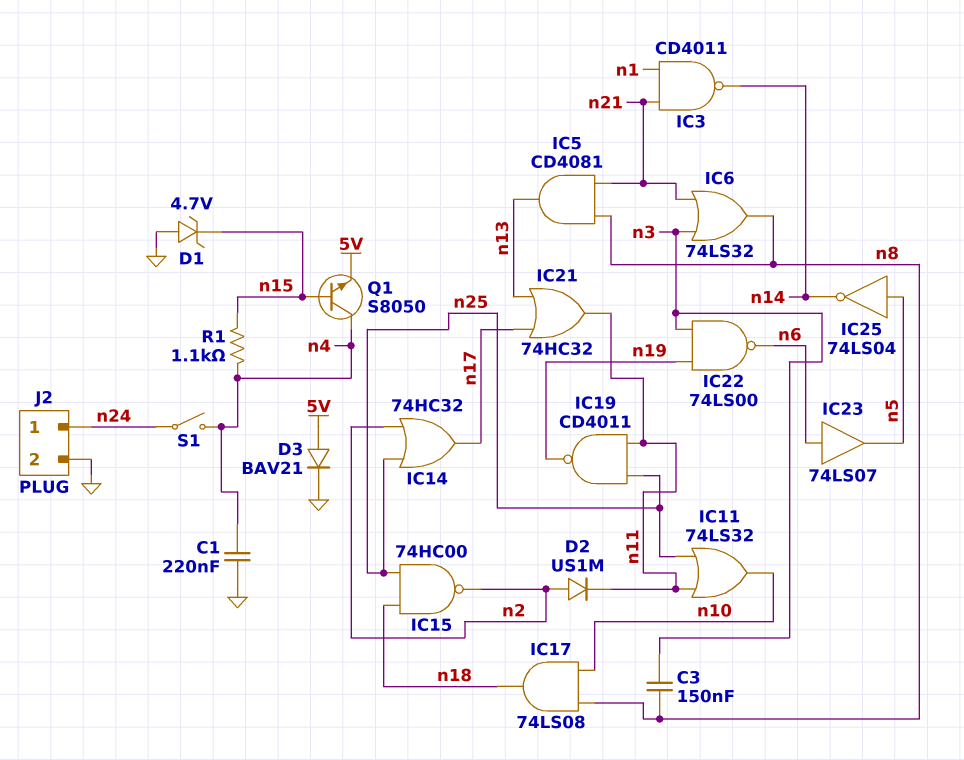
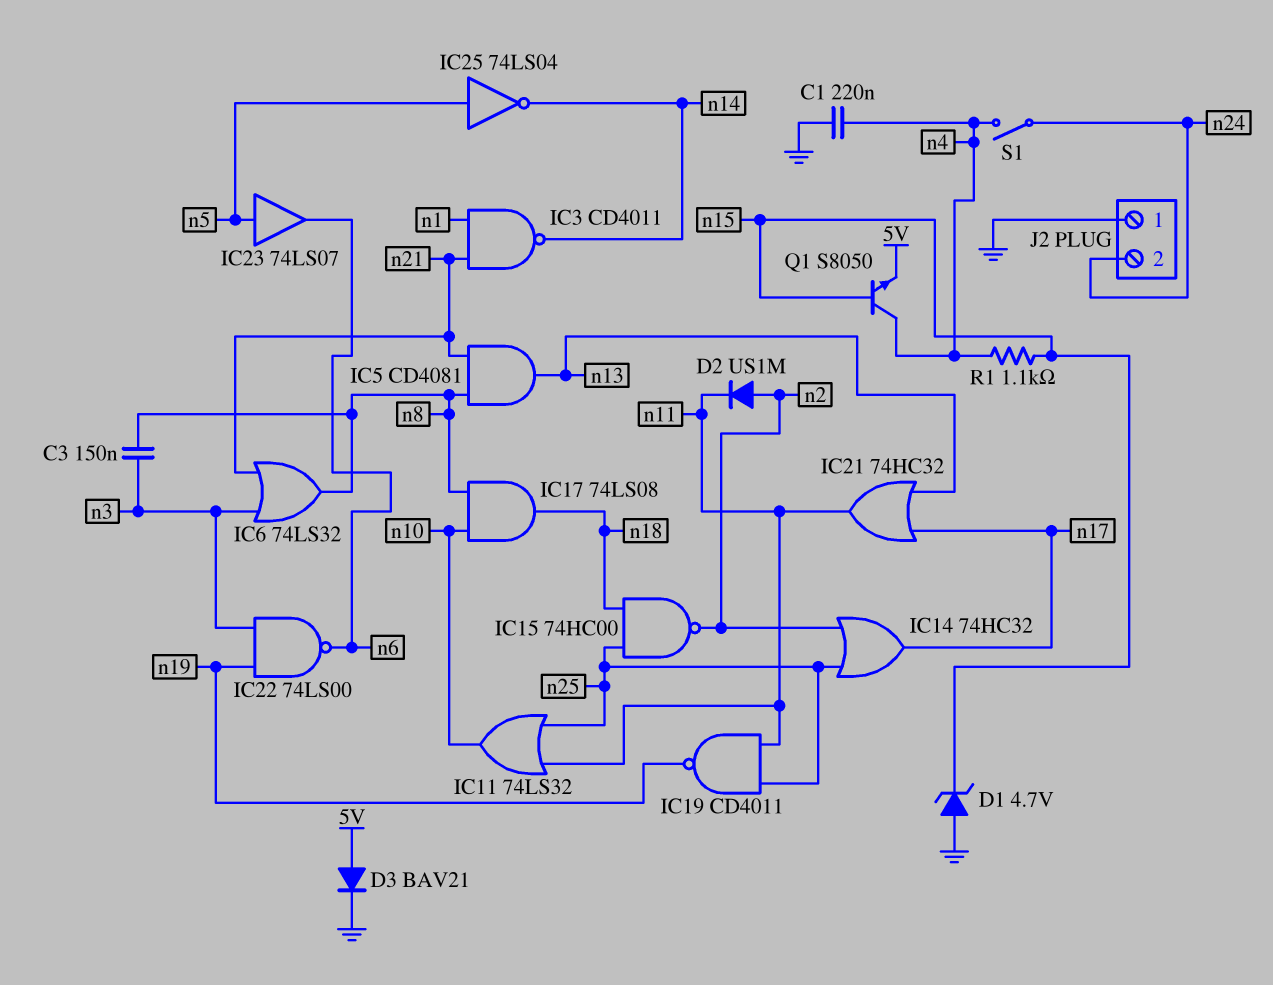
IC23: buffer 74LS07 (in n6, out n5) -> buffer 74LS07 (in n5, out n6)
J2 pin 1: n24 -> GND
J2 pin 2: GND -> n24

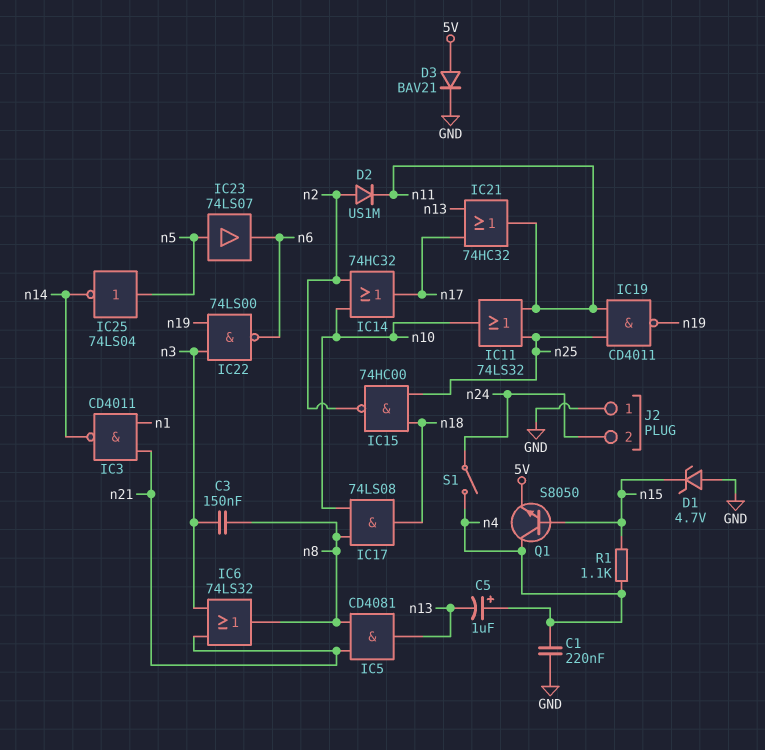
C5: none -> 1uF (plus n4, minus n13)
IC14: OR 74HC32 (in n2, in n25, out n17) -> OR 74HC32 (in n2, in n10, out n17)

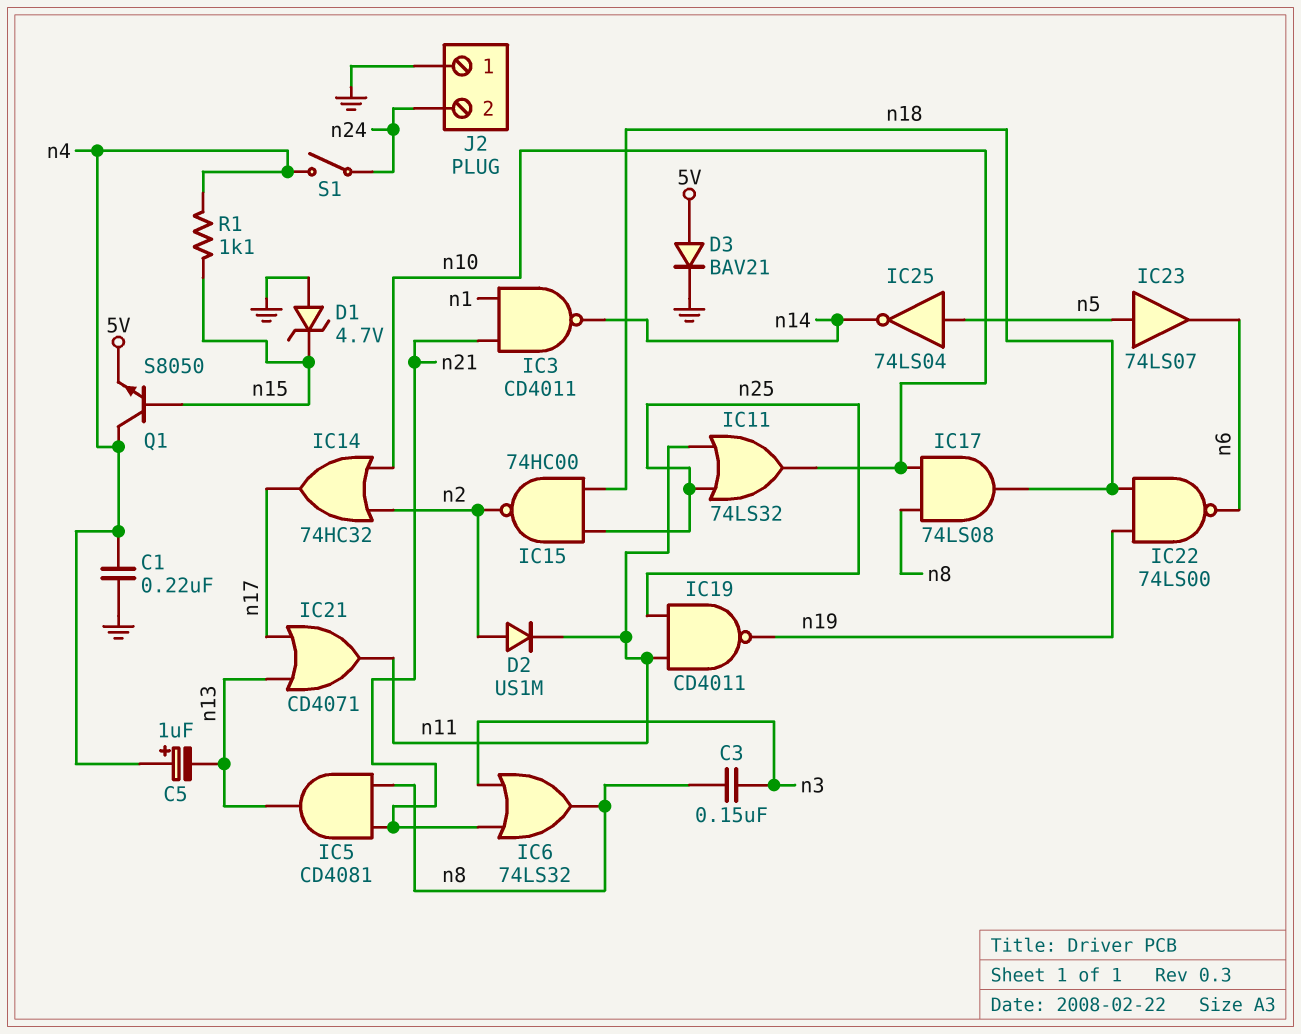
IC21: OR 74HC32 (in n13, in n17, out n11) -> OR CD4071 (in n13, in n17, out n11)
IC22: NAND 74LS00 (in n3, in n19, out n6) -> NAND 74LS00 (in n18, in n19, out n6)

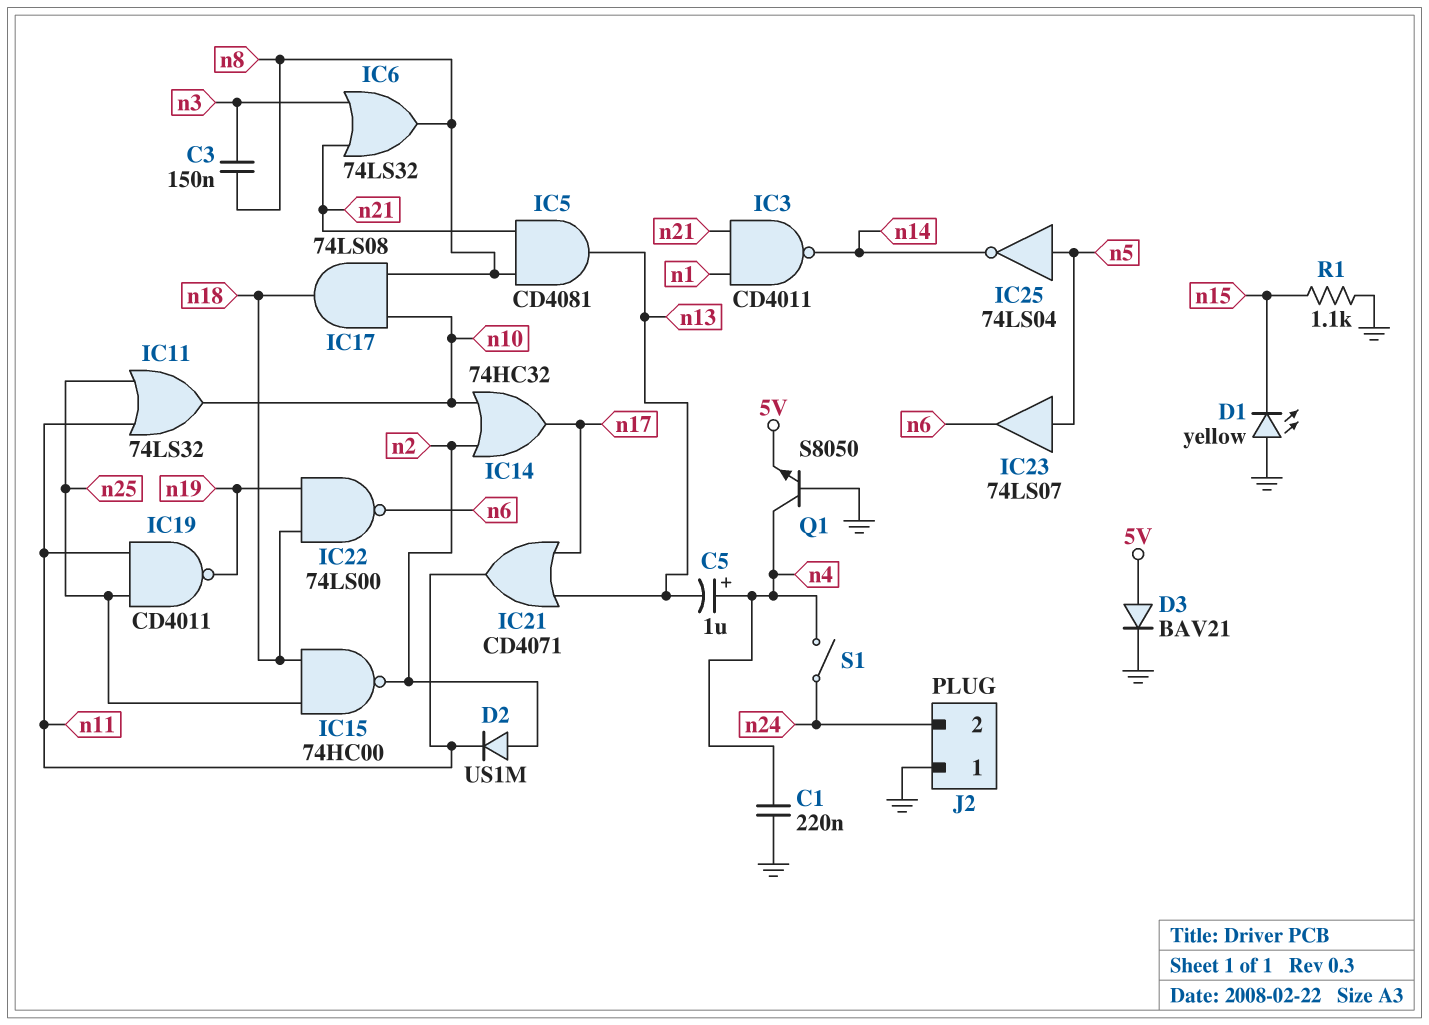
D1: zener 4.7V (A GND, K n15) -> LED yellow (A GND, K n15)
Q1: NPN S8050 (B n15, C n4, E 5V) -> NPN S8050 (B GND, C n4, E 5V)
R1: 1.1k (n4, n15) -> 1.1k (GND, n15)

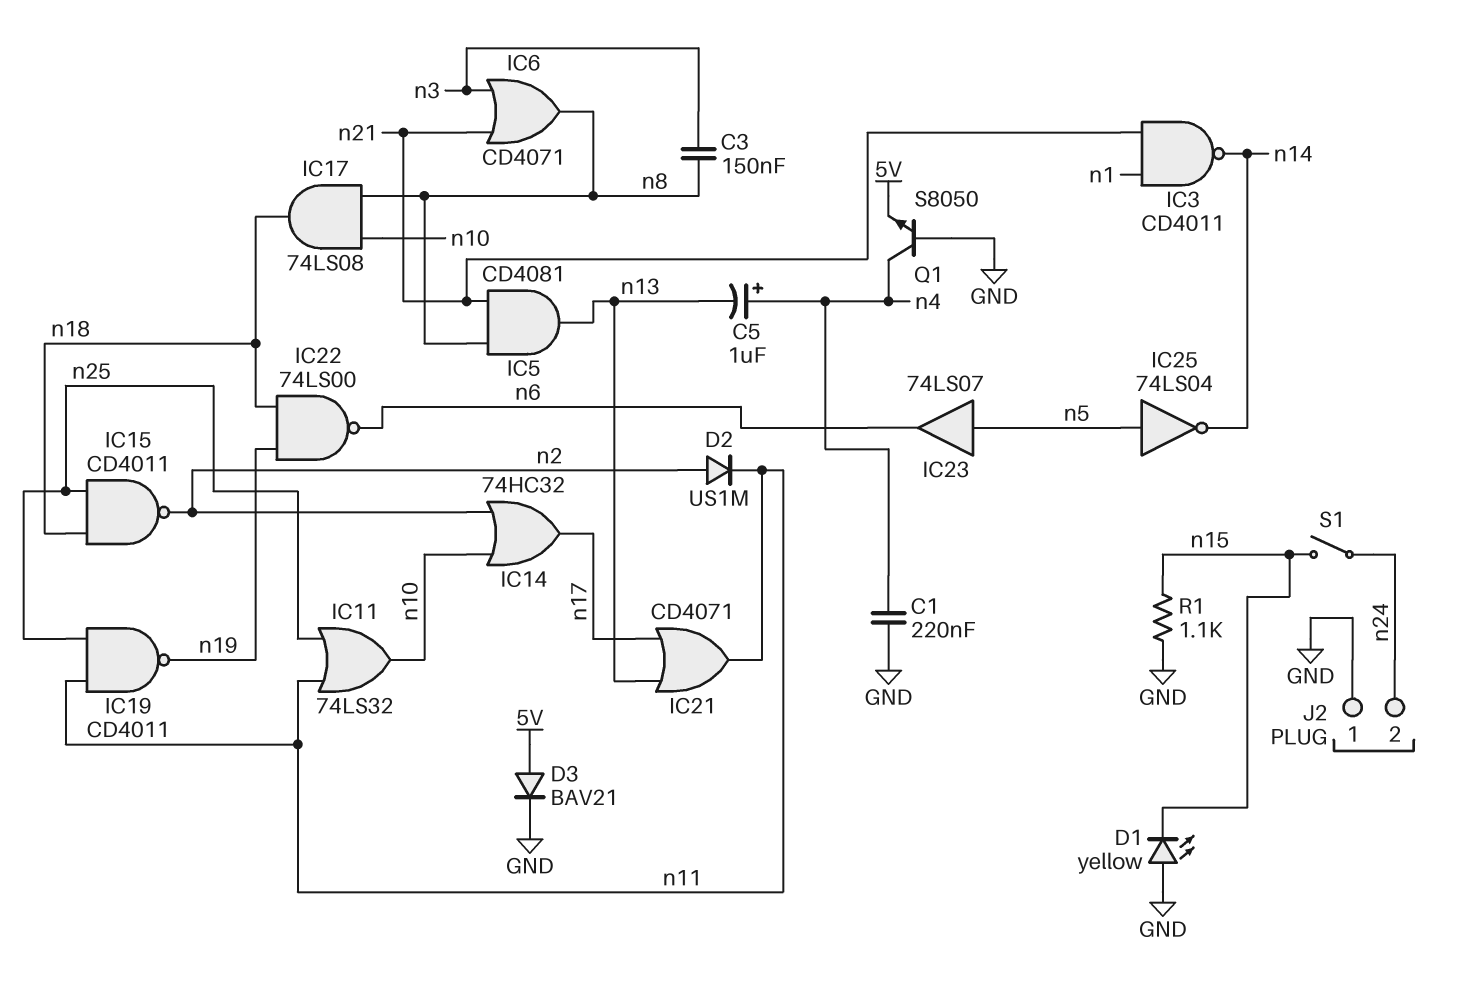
IC6: OR 74LS32 (in n3, in n21, out n8) -> OR CD4071 (in n3, in n21, out n8)
IC15: NAND 74HC00 (in n18, in n25, out n2) -> NAND CD4011 (in n18, in n25, out n2)
S1: switch (n4, n24) -> switch (n15, n24)

